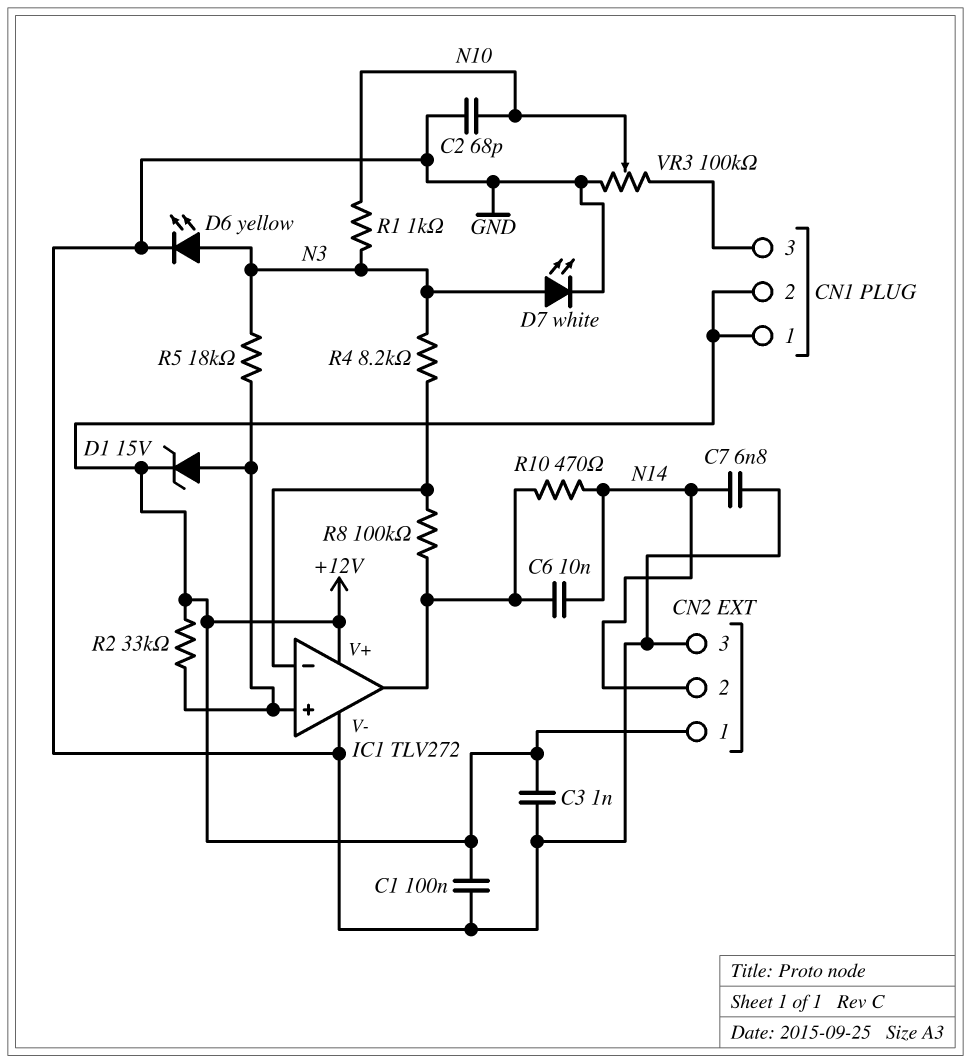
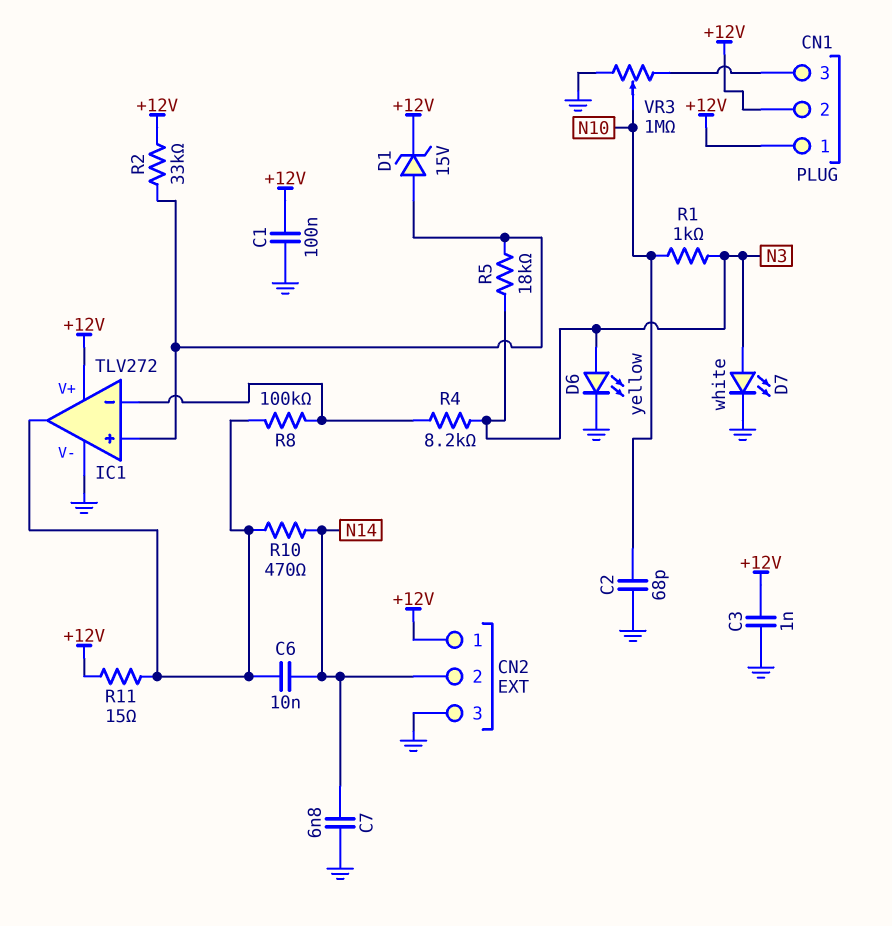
R11: none -> 15 (+12V, IC1/out)
VR3: 100k (CN1/3, GND, wiper N10) -> 1M (CN1/3, GND, wiper N10)

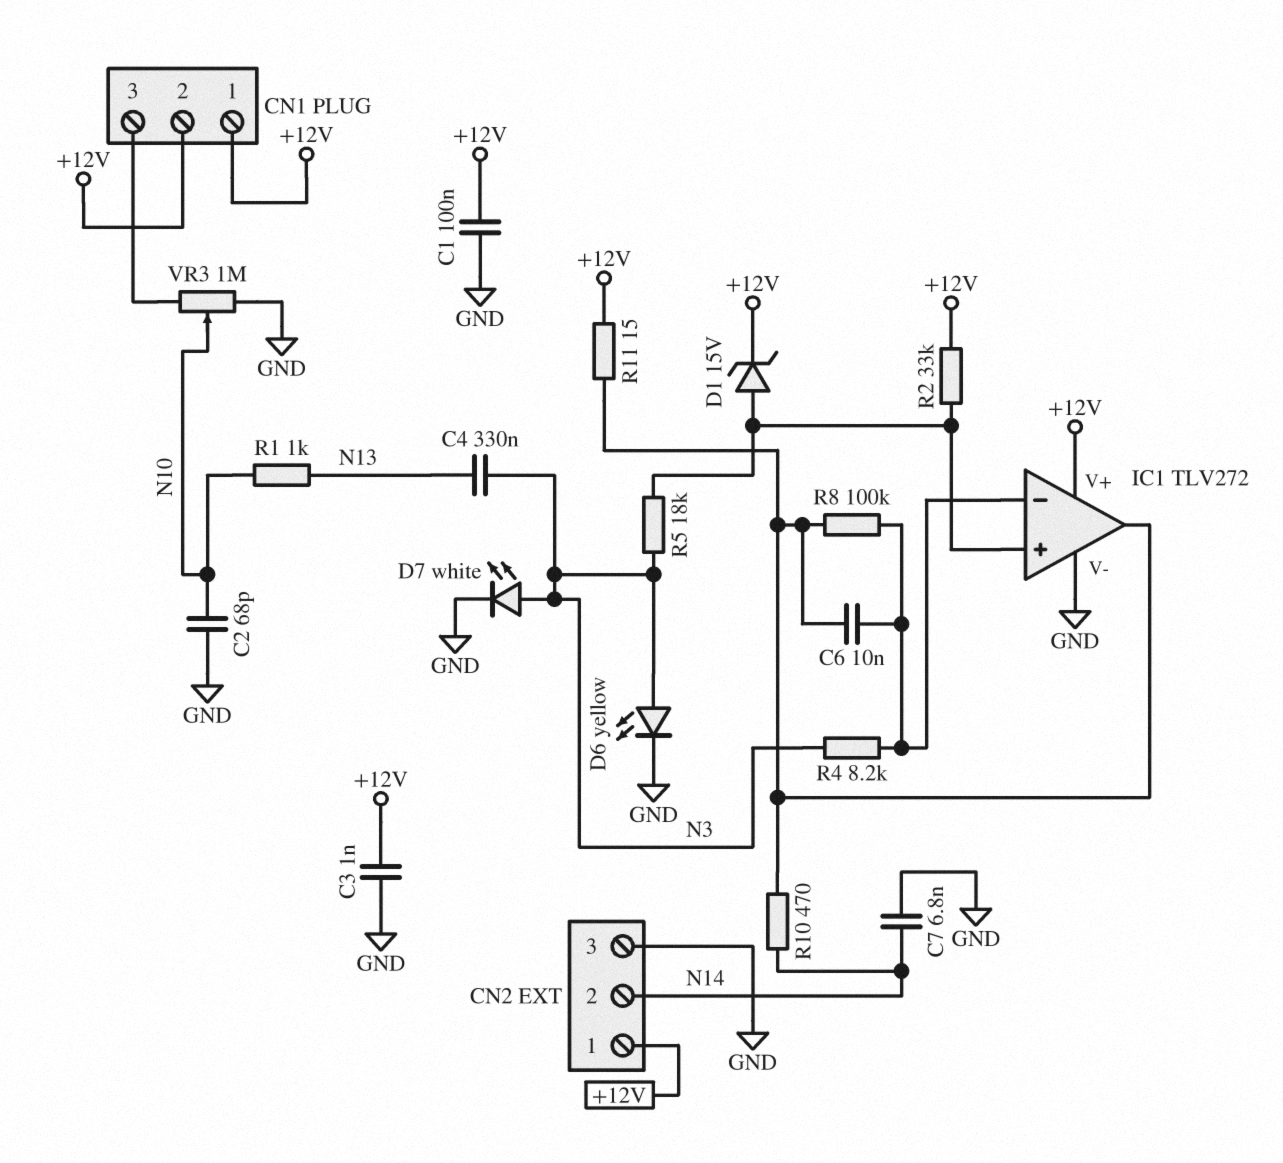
C4: none -> 330nF (N3, N13)
C6: 10nF (IC1/out, N14) -> 10nF (IC1/in-, IC1/out)
R1: 1k (N3, N10) -> 1k (N10, N13)

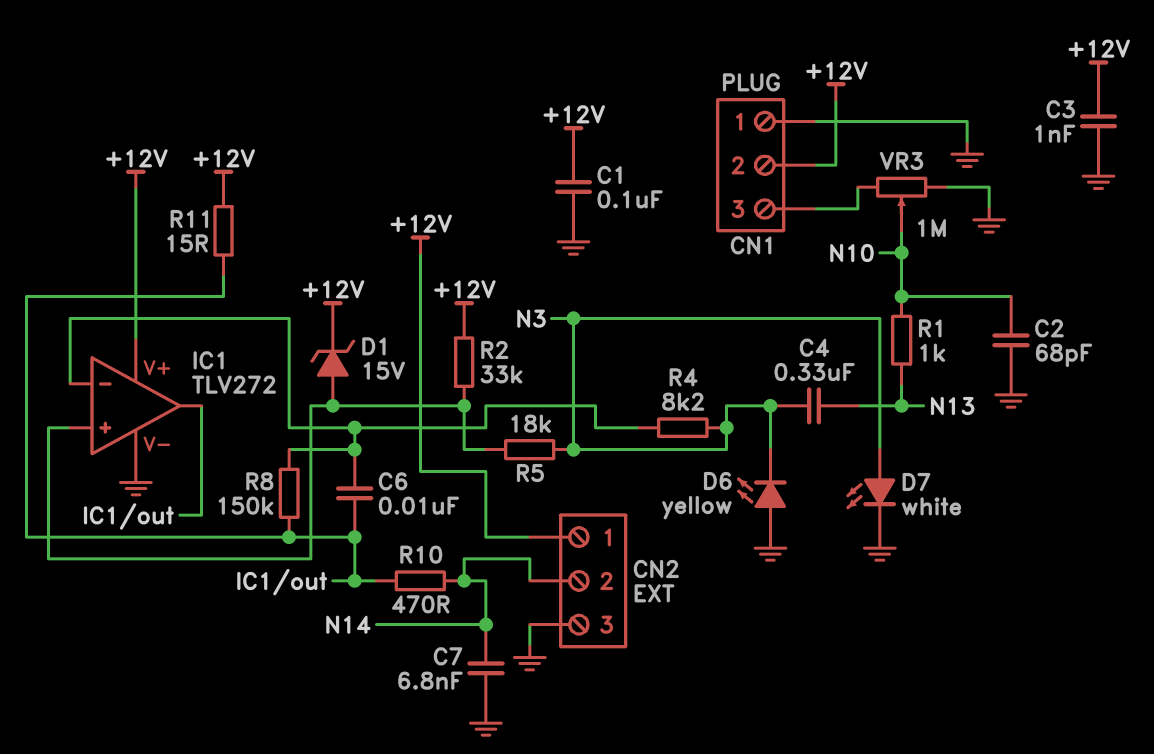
CN1 pin 1: +12V -> GND
D6: LED yellow (A N3, K GND) -> LED yellow (A GND, K N3)
R8: 100k (IC1/in-, IC1/out) -> 150k (IC1/in-, IC1/out)

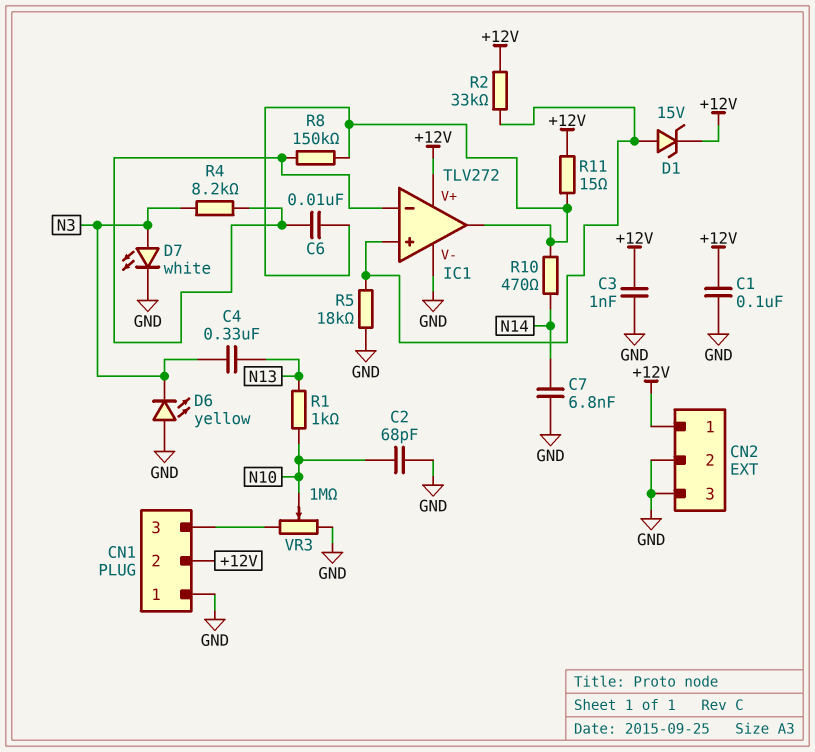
CN2 pin 2: N14 -> GND
R5: 18k (IC1/in+, N3) -> 18k (GND, IC1/in+)

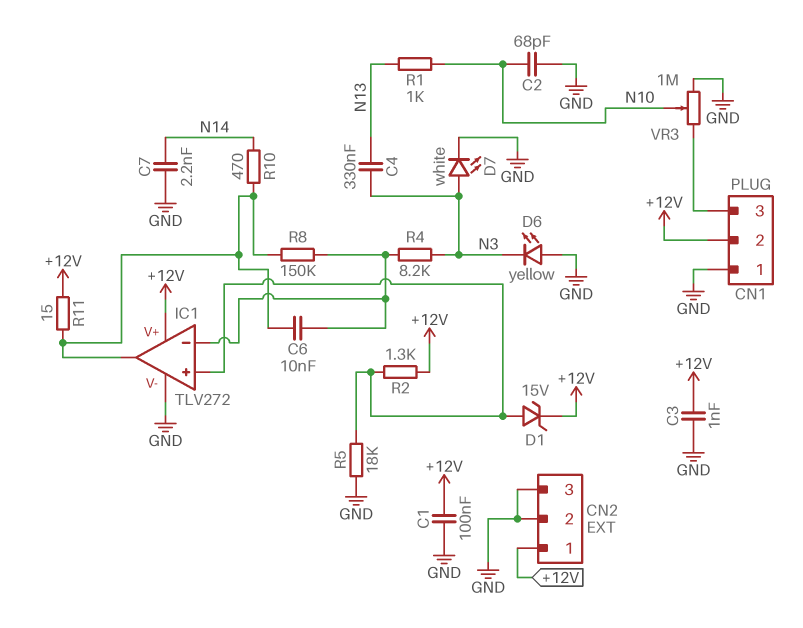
C7: 6.8nF (GND, N14) -> 2.2nF (GND, N14)
R2: 33k (+12V, IC1/in+) -> 1.3k (+12V, IC1/in+)

